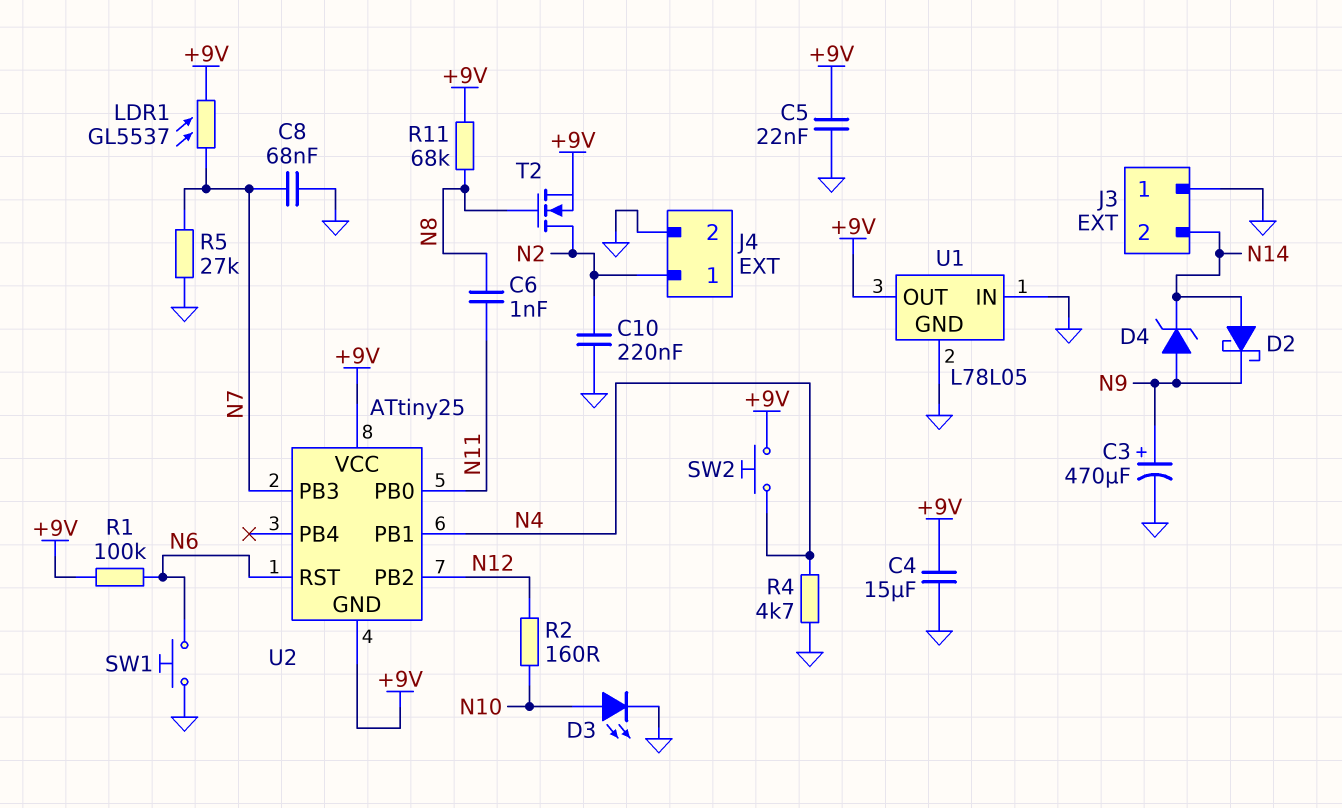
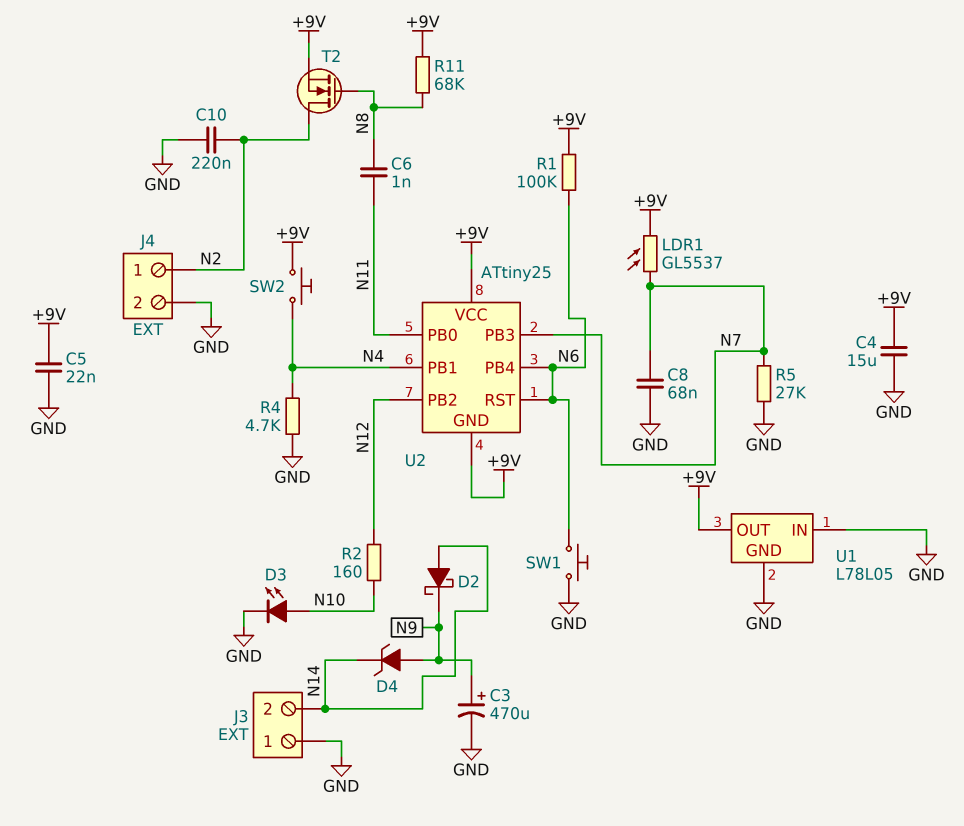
U2 pin PB4: none -> N6

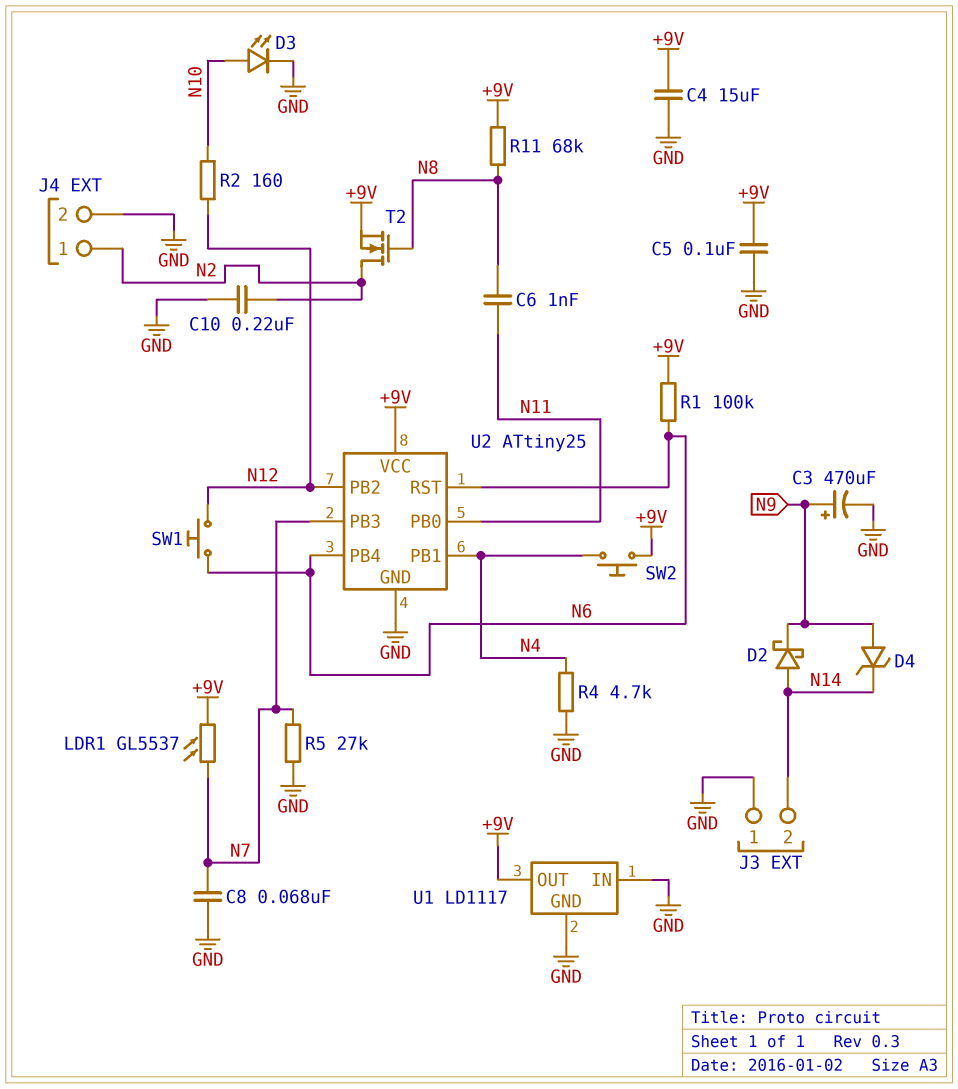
C5: 22nF (+9V, GND) -> 100nF (+9V, GND)
SW1: button (GND, N6) -> button (N6, N12)
U1: L78L05 -> LD1117
U2 pin GND: +9V -> GND

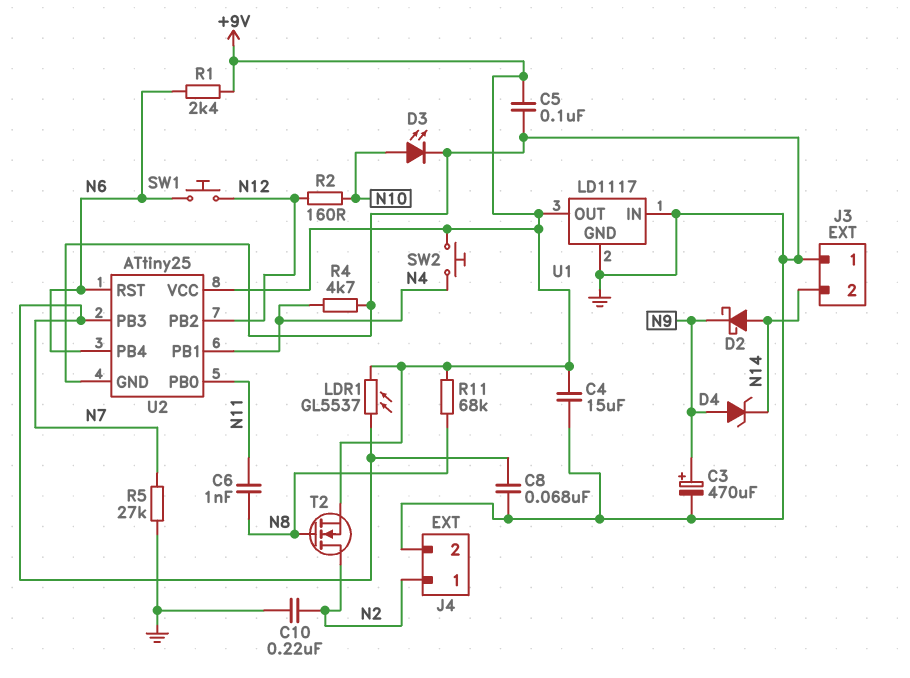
R1: 100k (+9V, N6) -> 2.4k (+9V, N6)

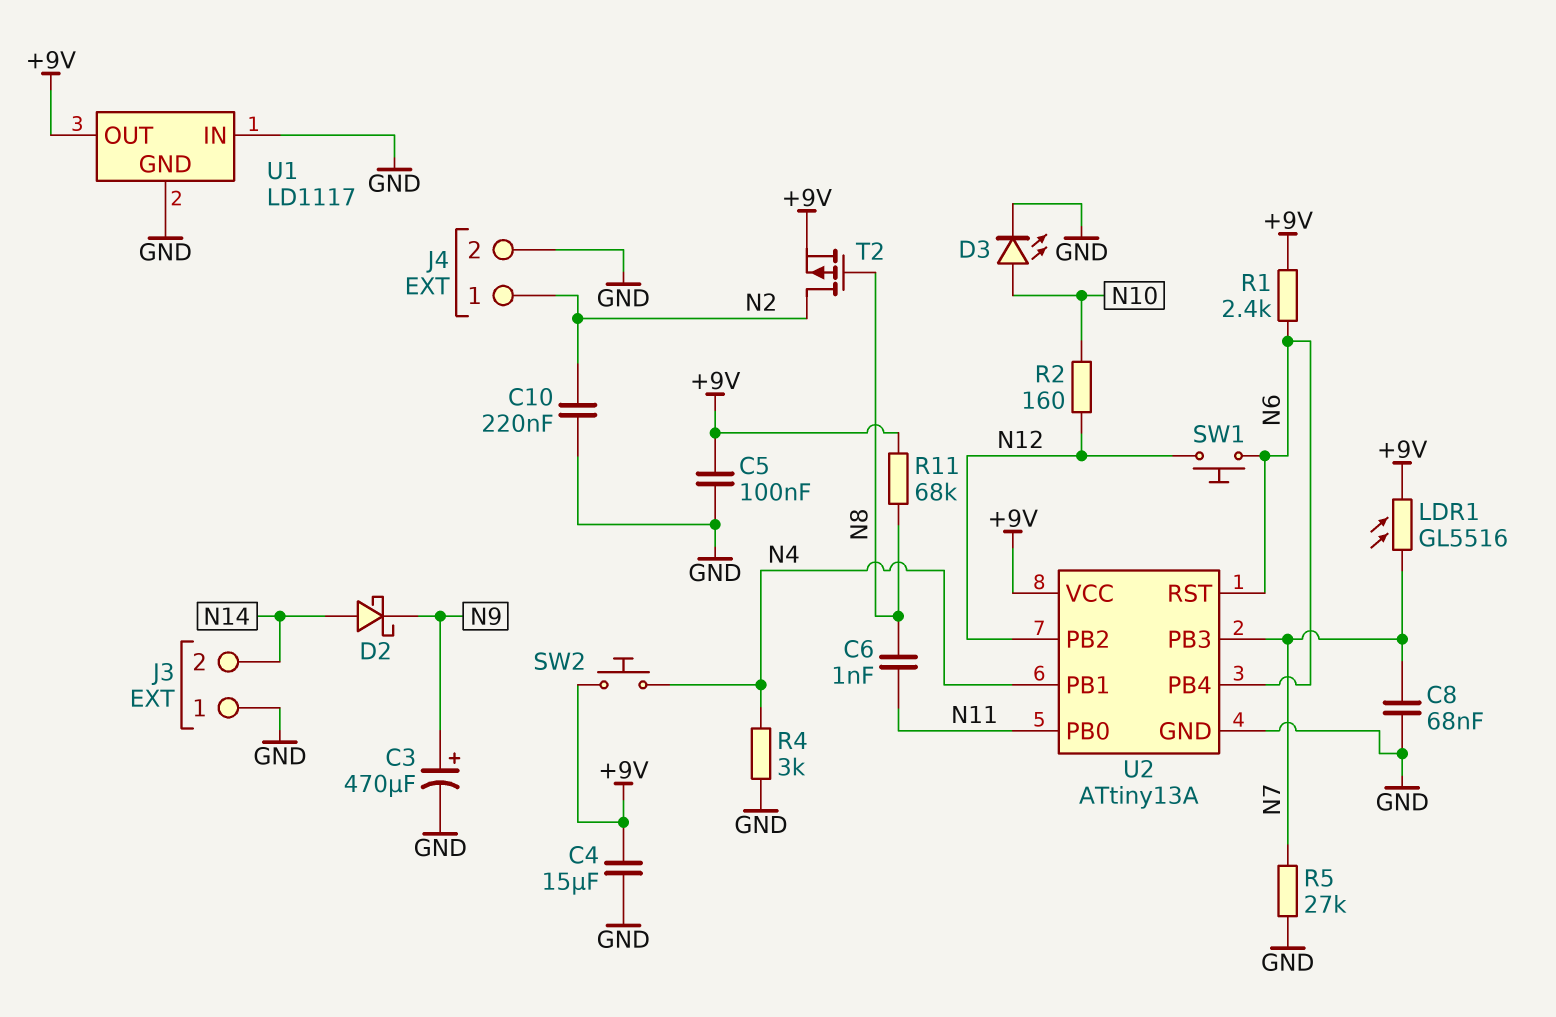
D4: zener (A N9, K N14) -> none
LDR1: GL5537 (+9V, N7) -> GL5516 (+9V, N7)
R4: 4.7k (GND, N4) -> 3k (GND, N4)
T2: NMOS (G N8, D N2, S +9V) -> PMOS (G N8, D N2, S +9V)
U2: ATtiny25 -> ATtiny13A

